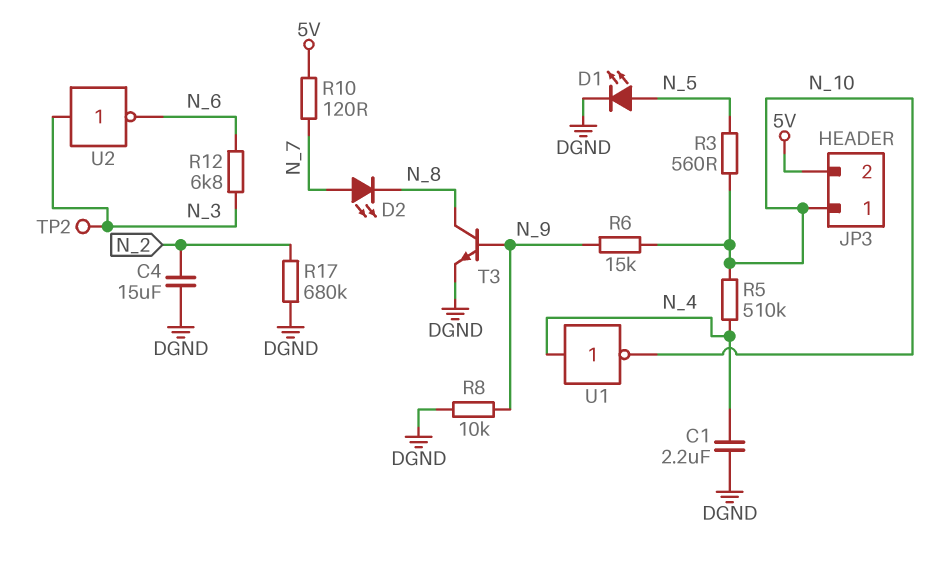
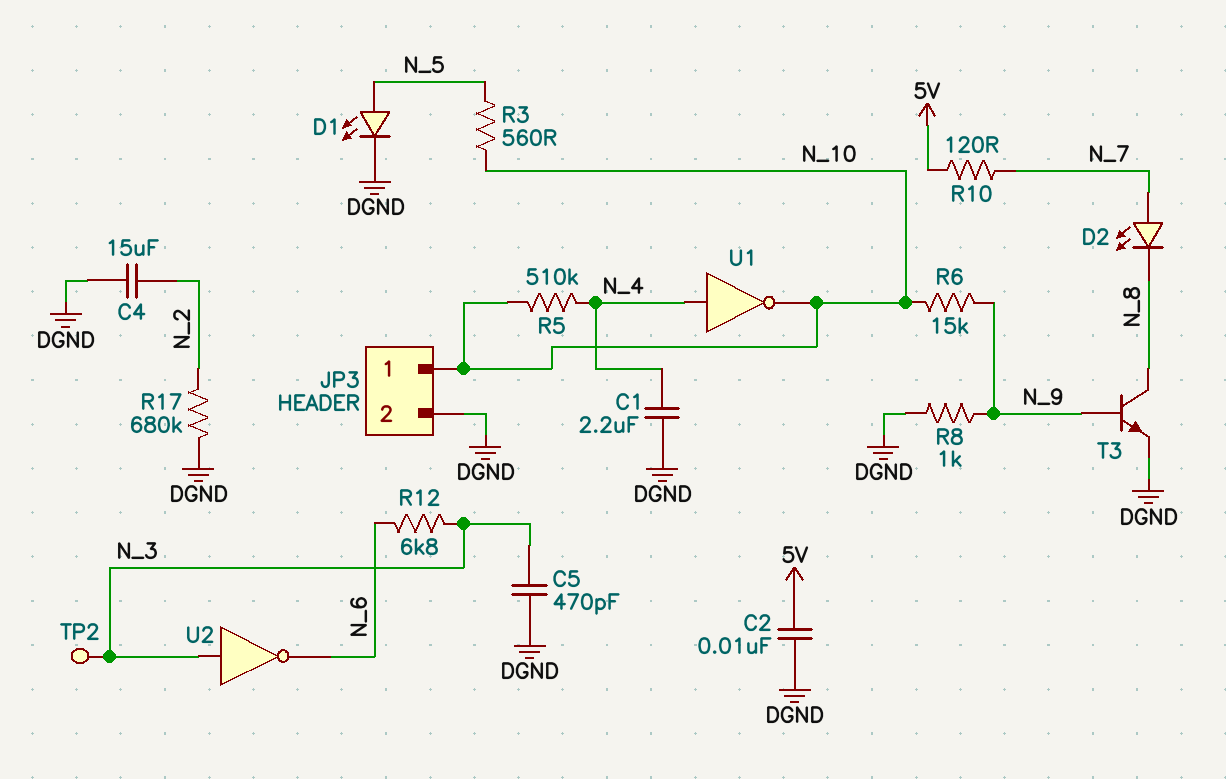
C2: none -> 10nF (5V, DGND)
C5: none -> 470pF (DGND, N_3)
JP3 pin 2: 5V -> DGND
R8: 10k (DGND, N_9) -> 1k (DGND, N_9)

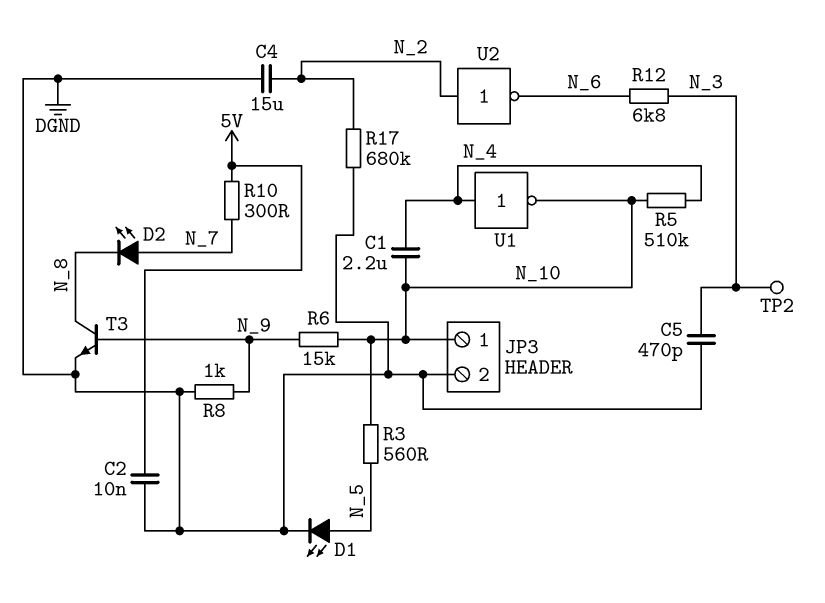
C1: 2.2uF (DGND, N_4) -> 2.2uF (N_4, N_10)
R10: 120 (5V, N_7) -> 300 (5V, N_7)
U2: NOT (in N_3, out N_6) -> NOT (in N_2, out N_6)

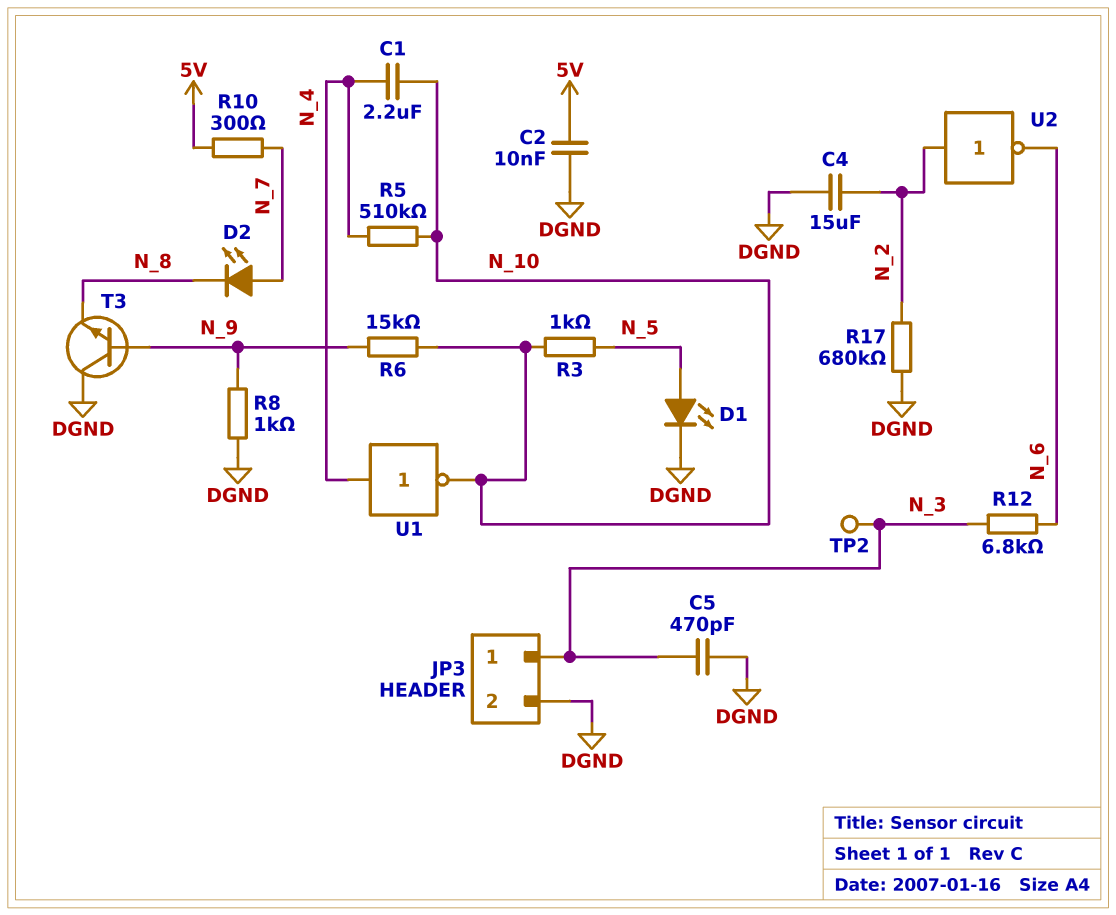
JP3 pin 1: N_10 -> N_3
R3: 560 (N_5, N_10) -> 1k (N_5, N_10)
T3: NPN (B N_9, C N_8, E DGND) -> NPN (B N_9, C DGND, E N_8)

